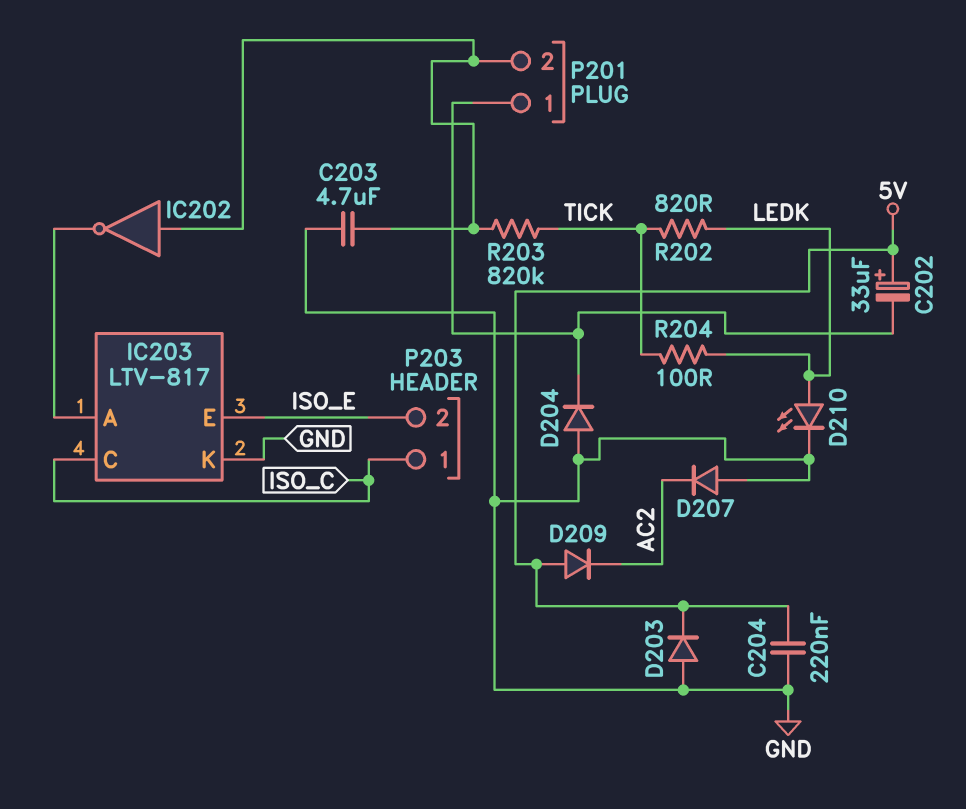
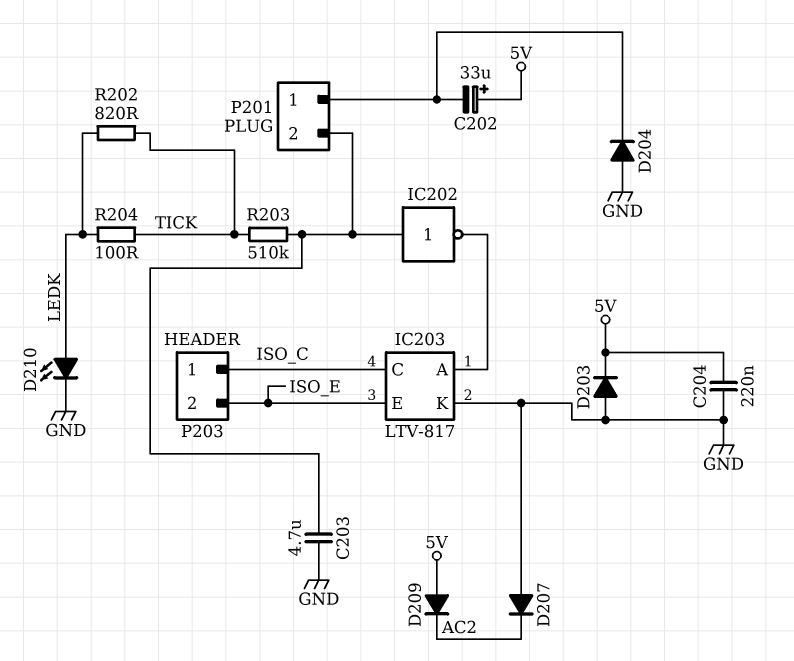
R203: 820k (P201/2, TICK) -> 510k (P201/2, TICK)

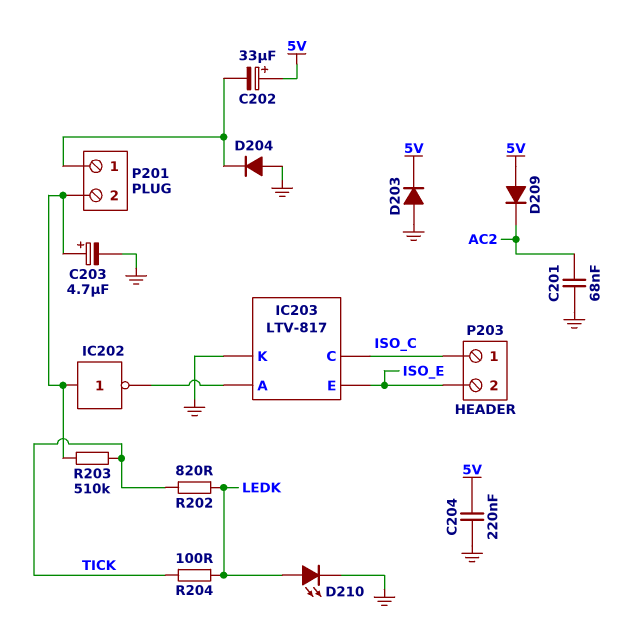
C201: none -> 68nF (AC2, GND)
C203: 4.7uF (GND, P201/2) -> 4.7uF (plus P201/2, minus GND)
D207: diode (A GND, K AC2) -> none

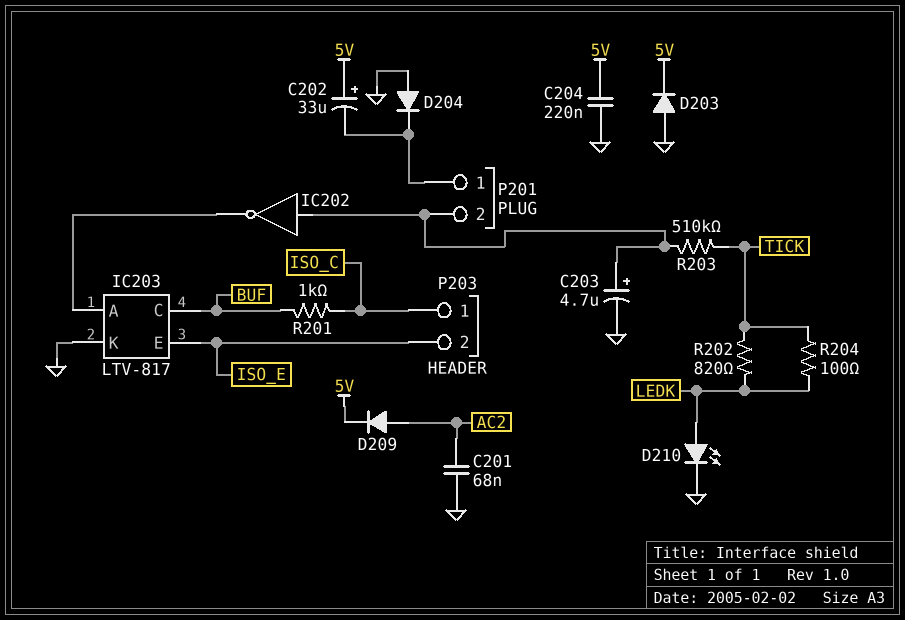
D209: diode (A 5V, K AC2) -> diode (A AC2, K 5V)
IC203 pin C: ISO_C -> BUF
R201: none -> 1k (BUF, ISO_C)

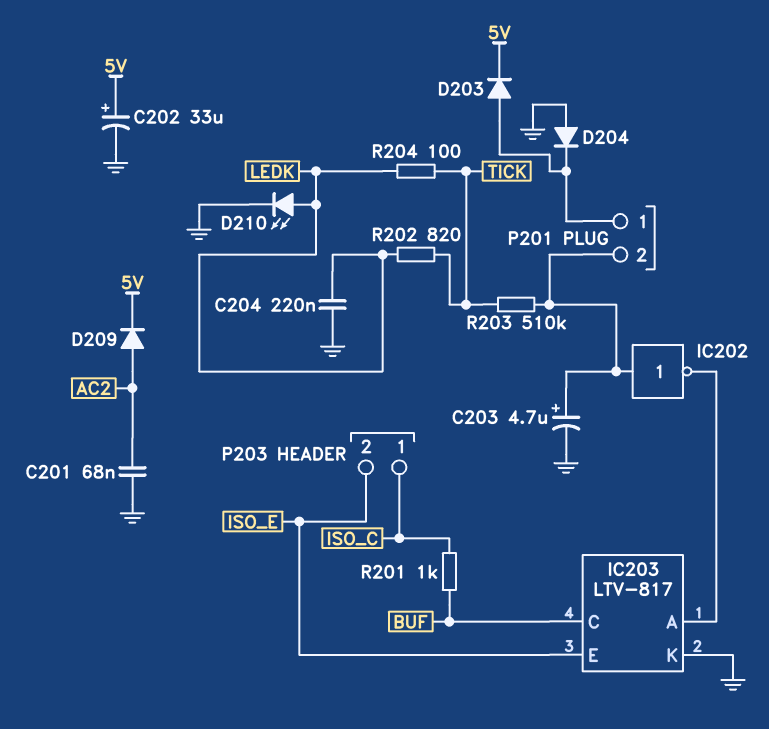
C202: 33uF (plus 5V, minus P201/1) -> 33uF (plus 5V, minus GND)
C204: 220nF (5V, GND) -> 220nF (GND, LEDK)
D203: diode (A GND, K 5V) -> diode (A P201/1, K 5V)

